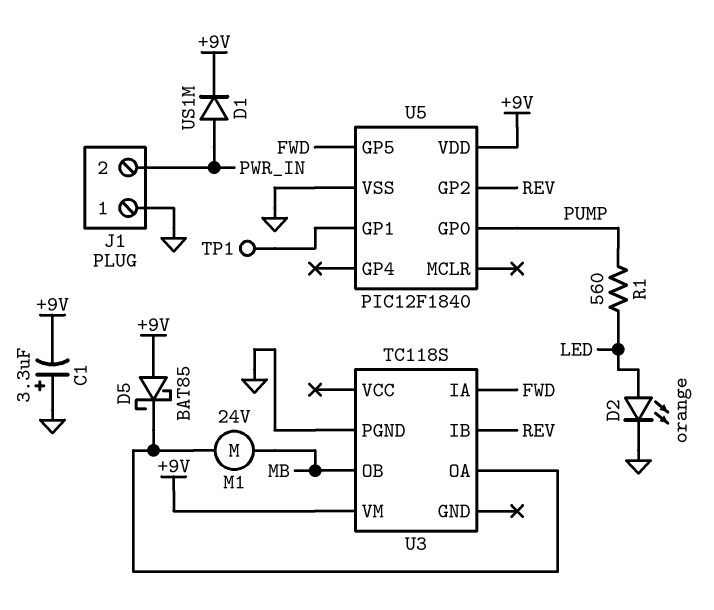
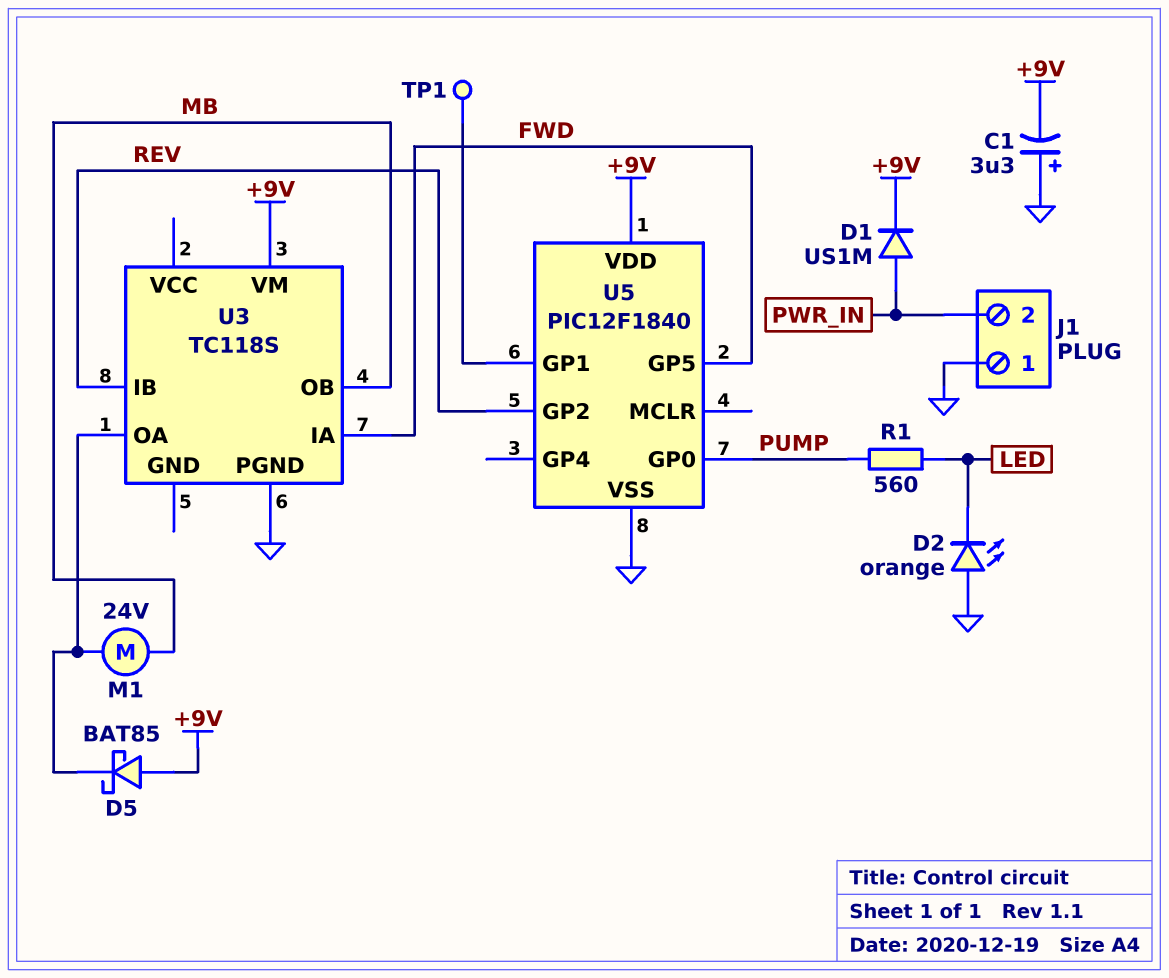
D2: LED orange (A LED, K GND) -> LED orange (A GND, K LED)

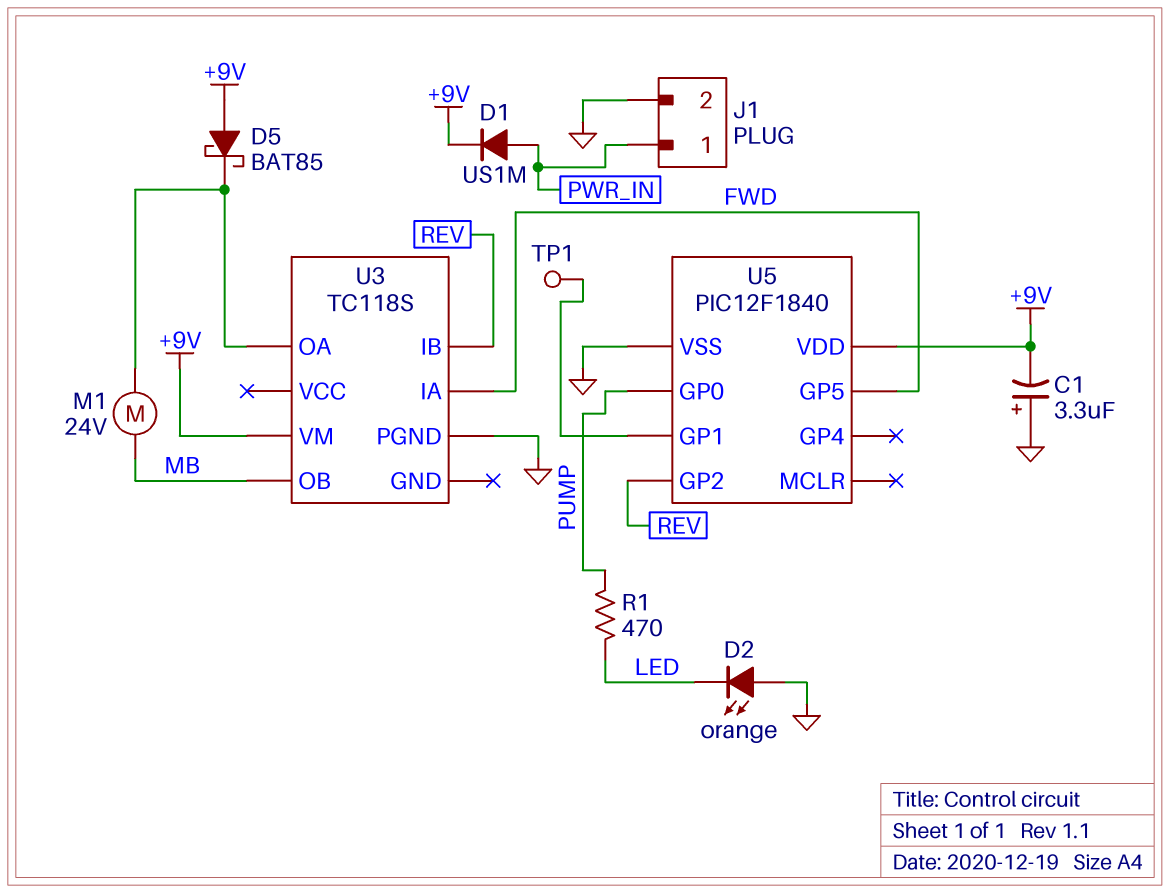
J1 pin 1: GND -> PWR_IN
J1 pin 2: PWR_IN -> GND
R1: 560 (LED, PUMP) -> 470 (LED, PUMP)

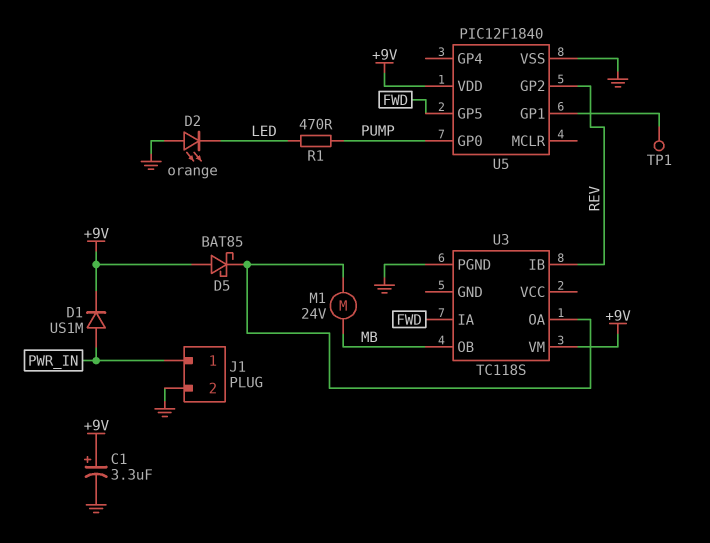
C1: 3.3uF (plus GND, minus +9V) -> 3.3uF (plus +9V, minus GND)

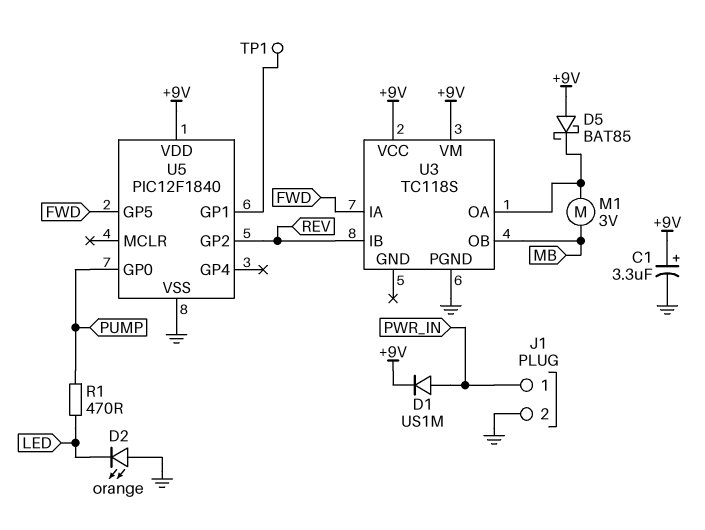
M1: motor 24V (MB, U3/OA) -> motor 3V (MB, U3/OA)
U3 pin VCC: none -> +9V

